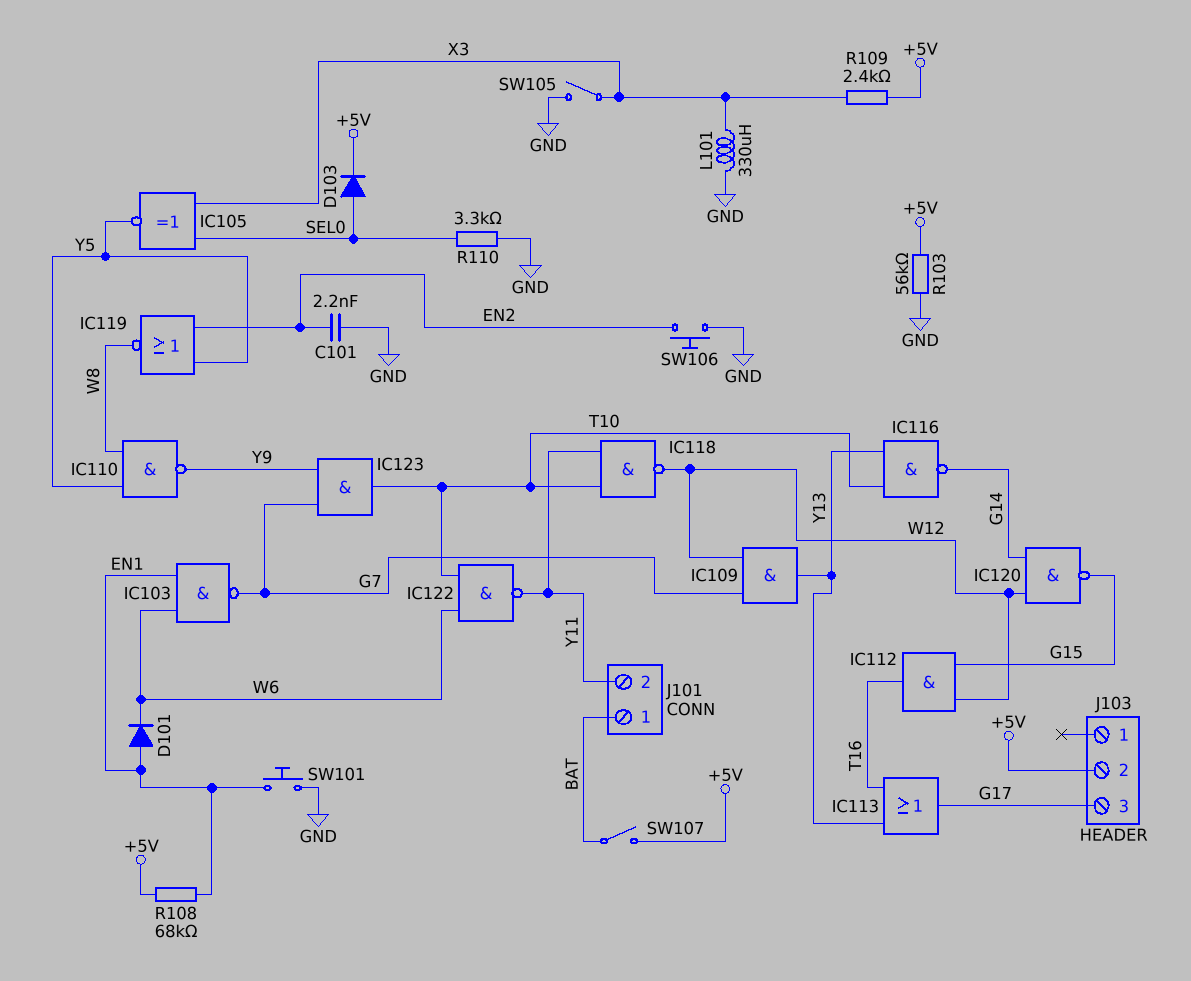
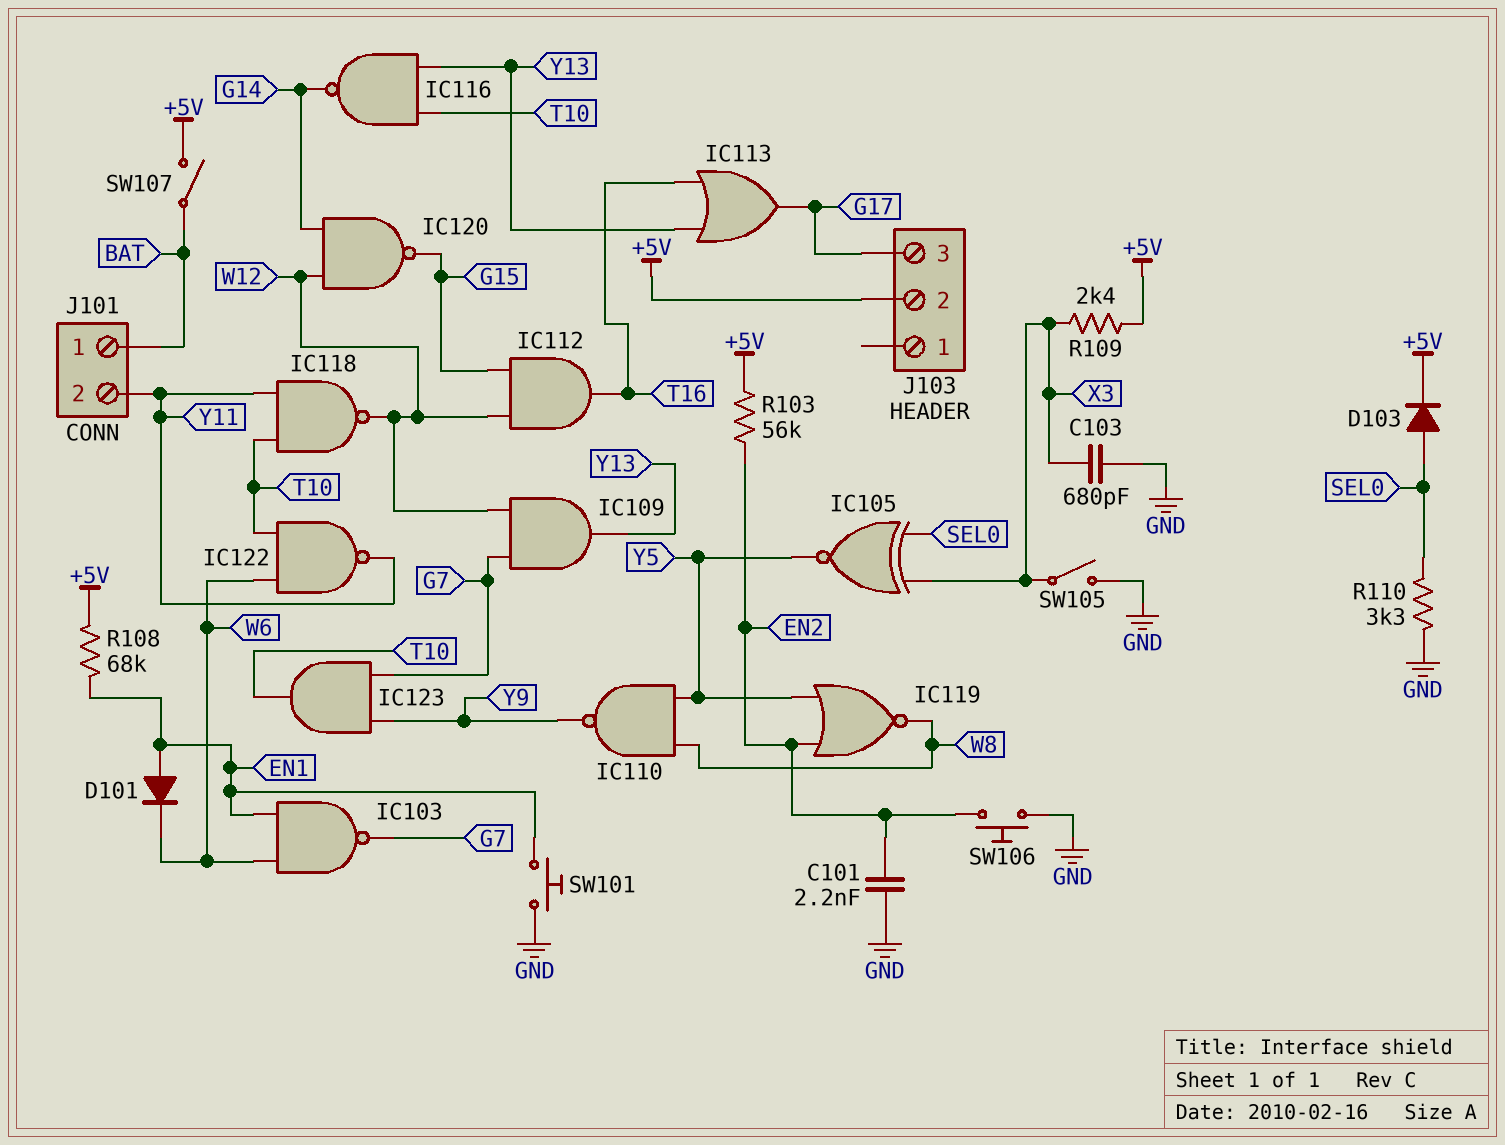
C103: none -> 680pF (GND, X3)
L101: 330uH (GND, X3) -> none
R103: 56k (+5V, GND) -> 56k (+5V, EN2)

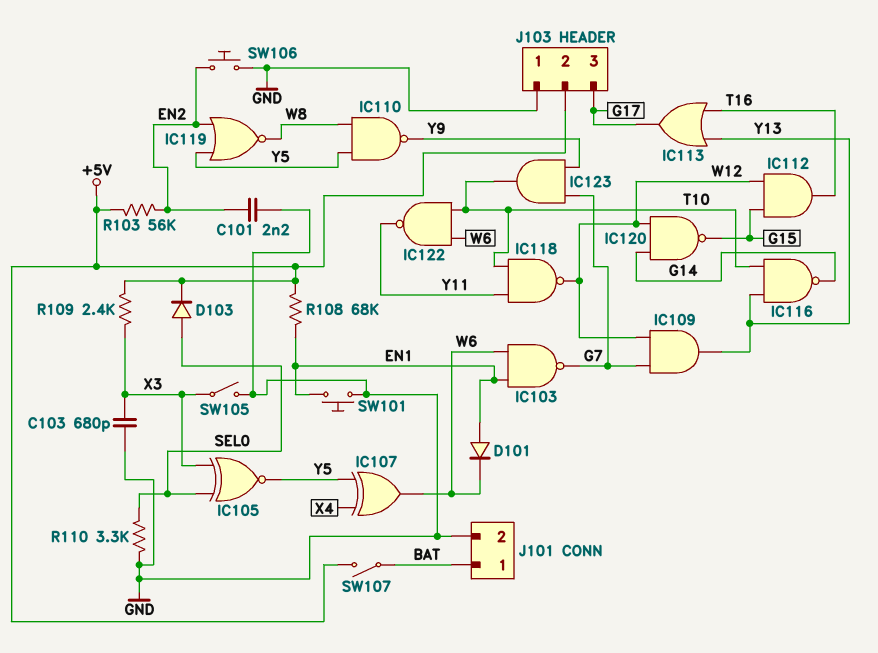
IC107: none -> XOR (in X4, in Y5, out W6)
J101 pin 2: Y11 -> GND
J103 pin 1: none -> GND

